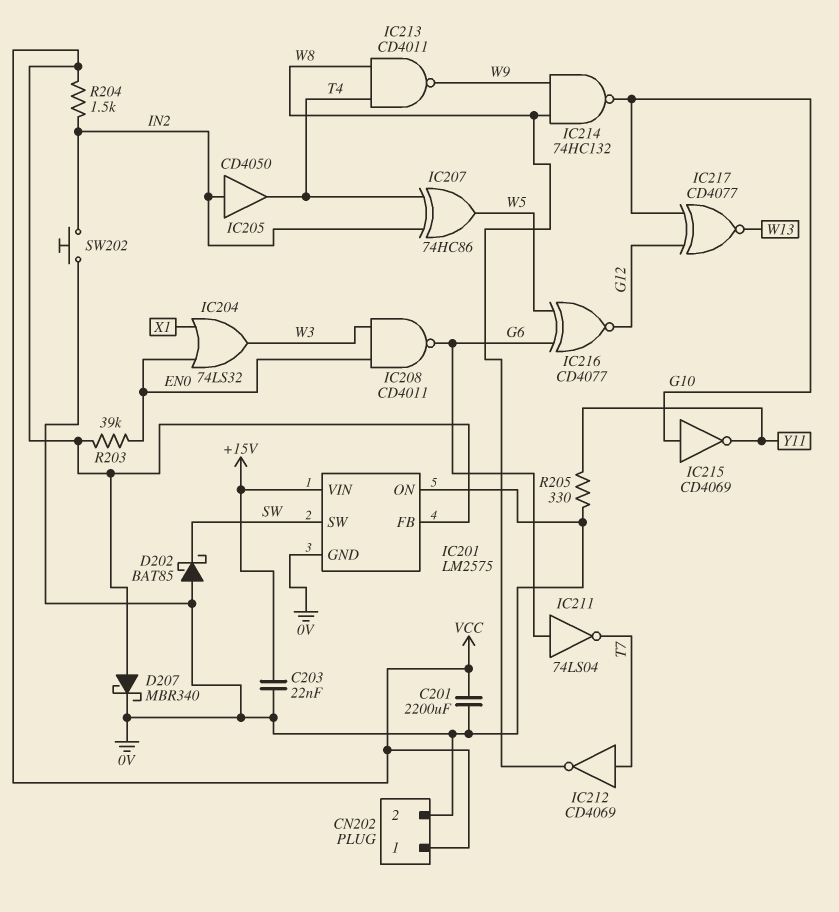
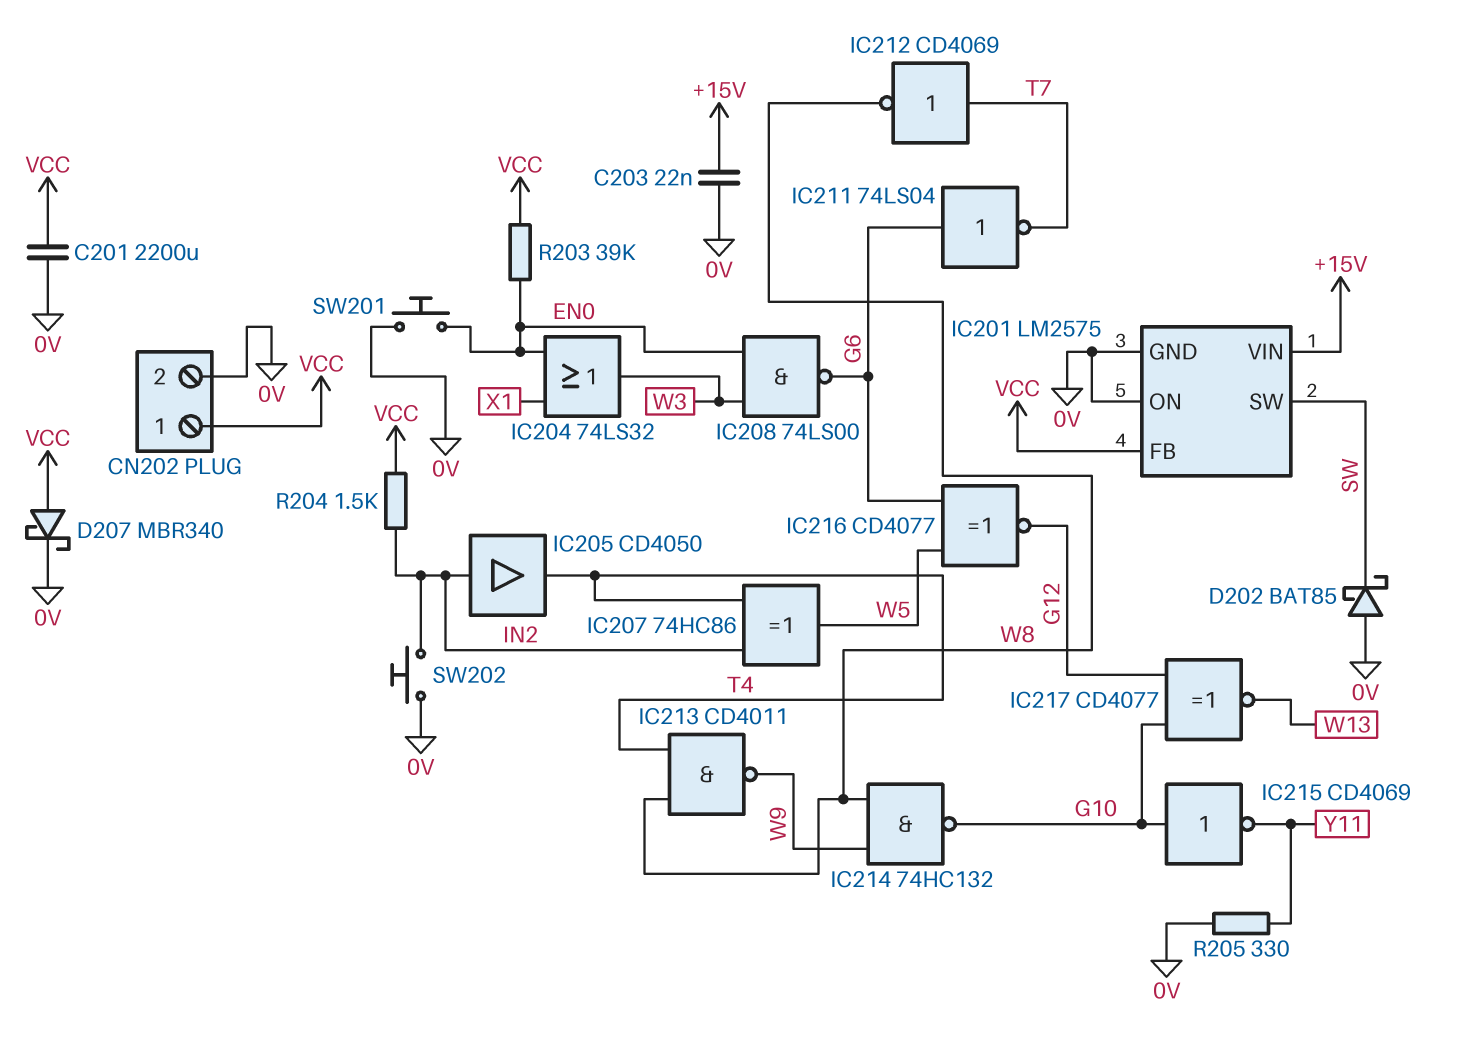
IC208: NAND CD4011 (in EN0, in W3, out G6) -> NAND 74LS00 (in EN0, in W3, out G6)
SW201: none -> button (0V, EN0)

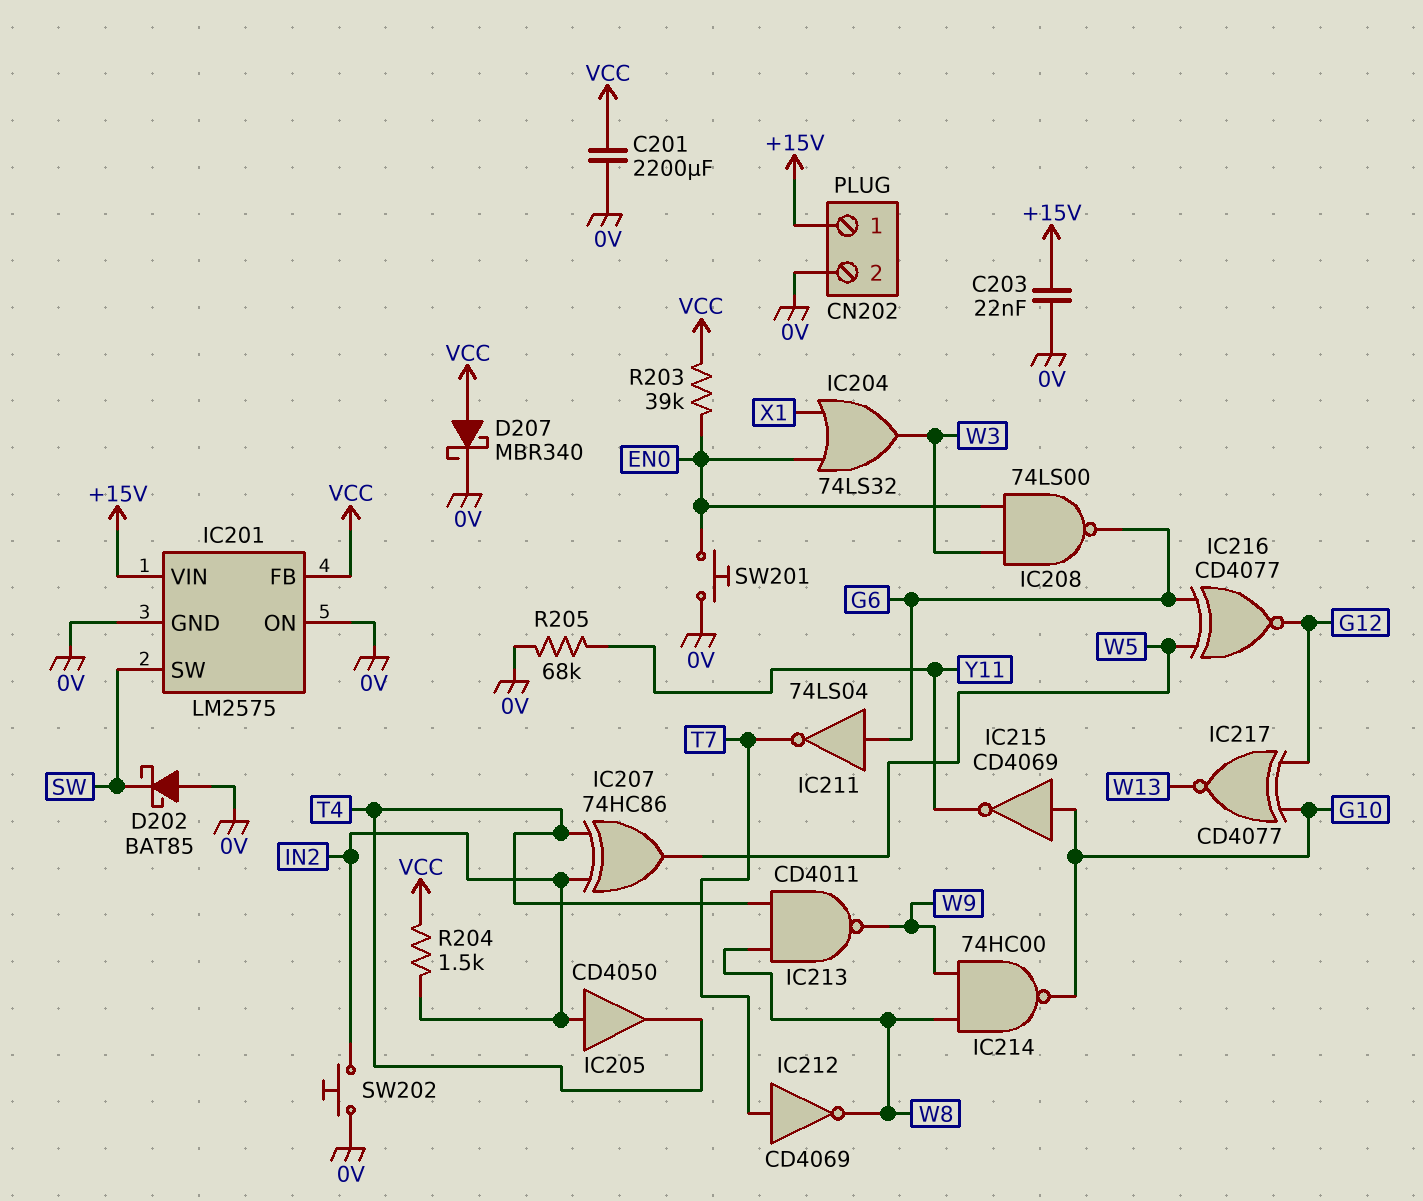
CN202 pin 1: VCC -> +15V
IC214: NAND 74HC132 (in W8, in W9, out G10) -> NAND 74HC00 (in W8, in W9, out G10)
R205: 330 (0V, Y11) -> 68k (0V, Y11)

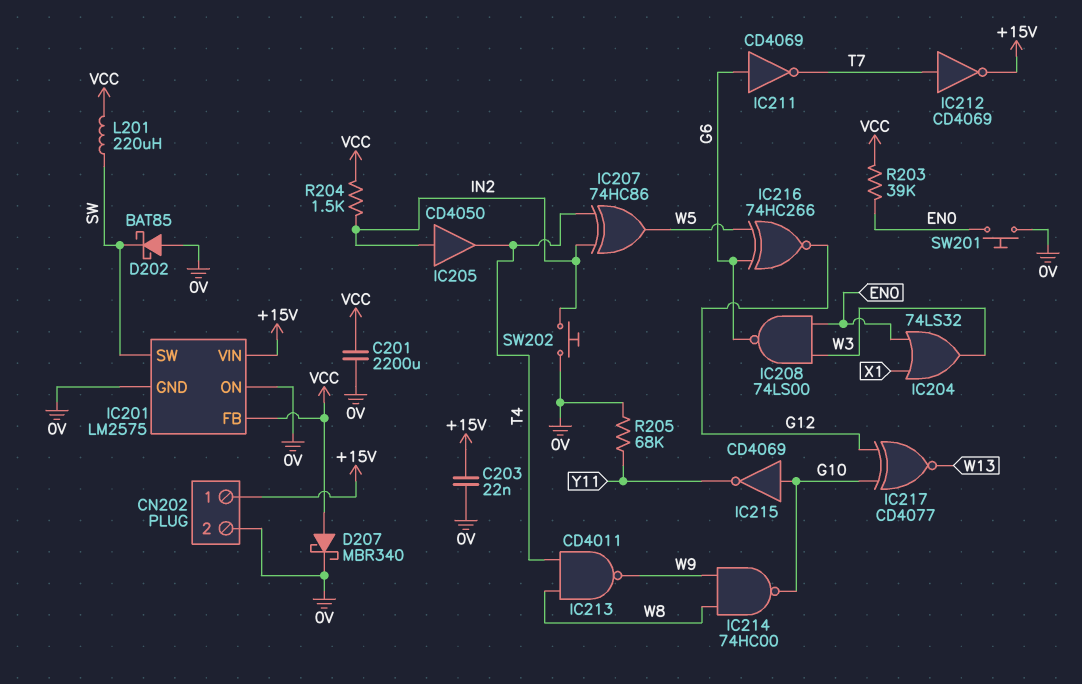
IC211: NOT 74LS04 (in G6, out T7) -> NOT CD4069 (in G6, out T7)
IC212: NOT CD4069 (in T7, out W8) -> NOT CD4069 (in T7, out +15V)
IC216: XNOR CD4077 (in G6, in W5, out G12) -> XNOR 74HC266 (in G6, in W5, out G12)
L201: none -> 220uH (SW, VCC)

